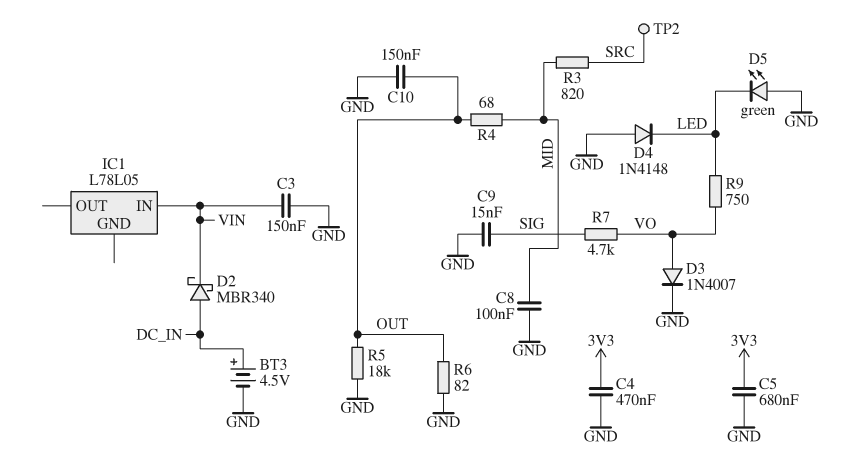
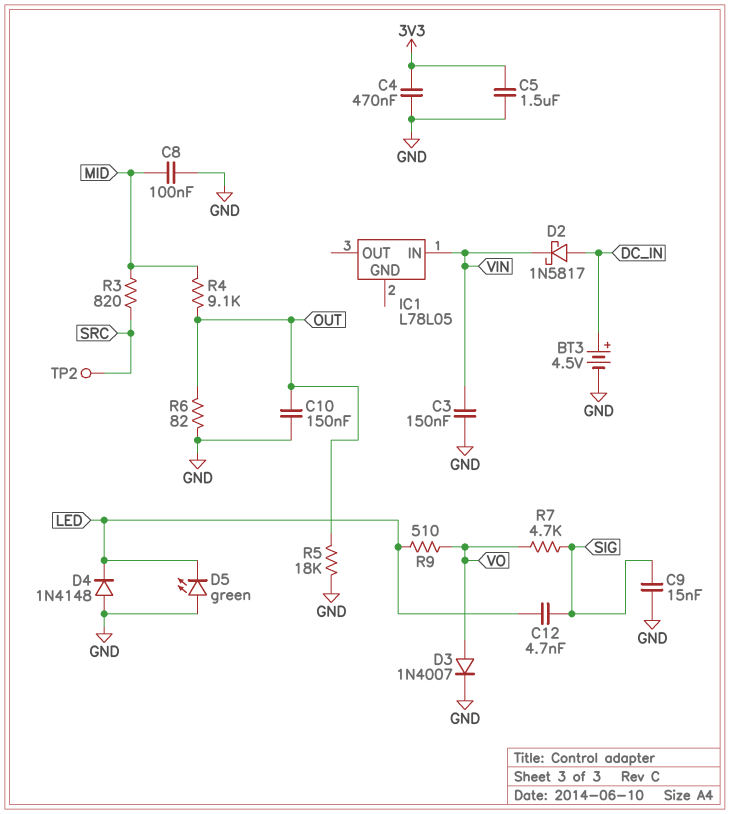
C5: 680nF (3V3, GND) -> 1.5uF (3V3, GND)
C12: none -> 4.7nF (LED, SIG)
D2: schottky MBR340 (A DC_IN, K VIN) -> schottky 1N5817 (A DC_IN, K VIN)
R4: 68 (MID, OUT) -> 9.1k (MID, OUT)
R9: 750 (LED, VO) -> 510 (LED, VO)

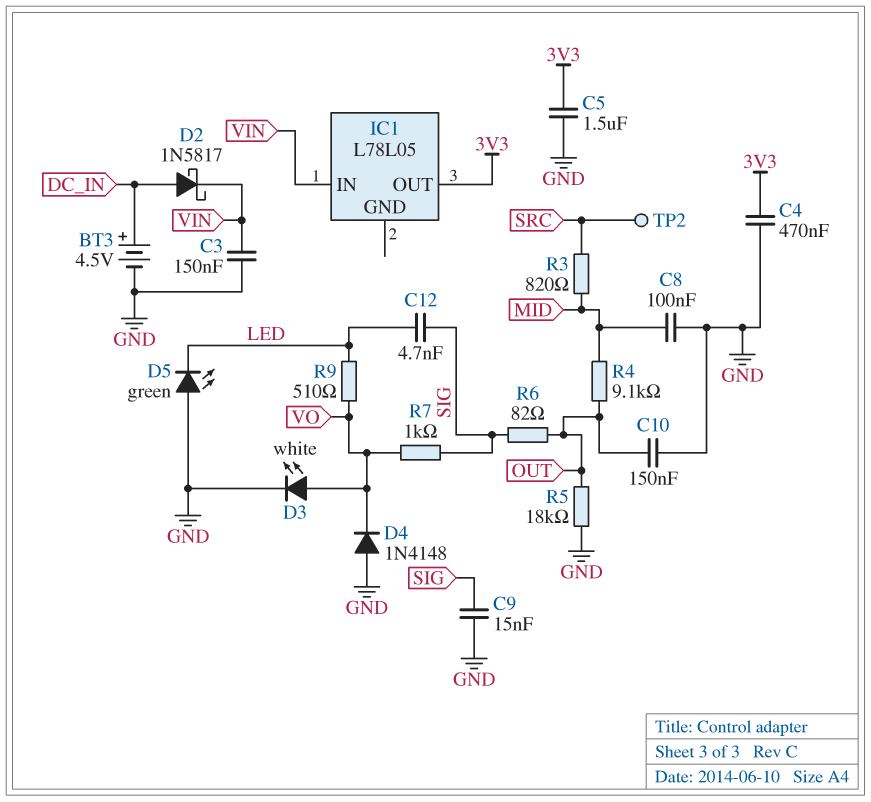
D3: diode 1N4007 (A VO, K GND) -> LED white (A VO, K GND)
D4: diode 1N4148 (A GND, K LED) -> diode 1N4148 (A GND, K VO)
IC1 pin OUT: none -> 3V3
R6: 82 (GND, OUT) -> 82 (OUT, SIG)
R7: 4.7k (SIG, VO) -> 1k (SIG, VO)

